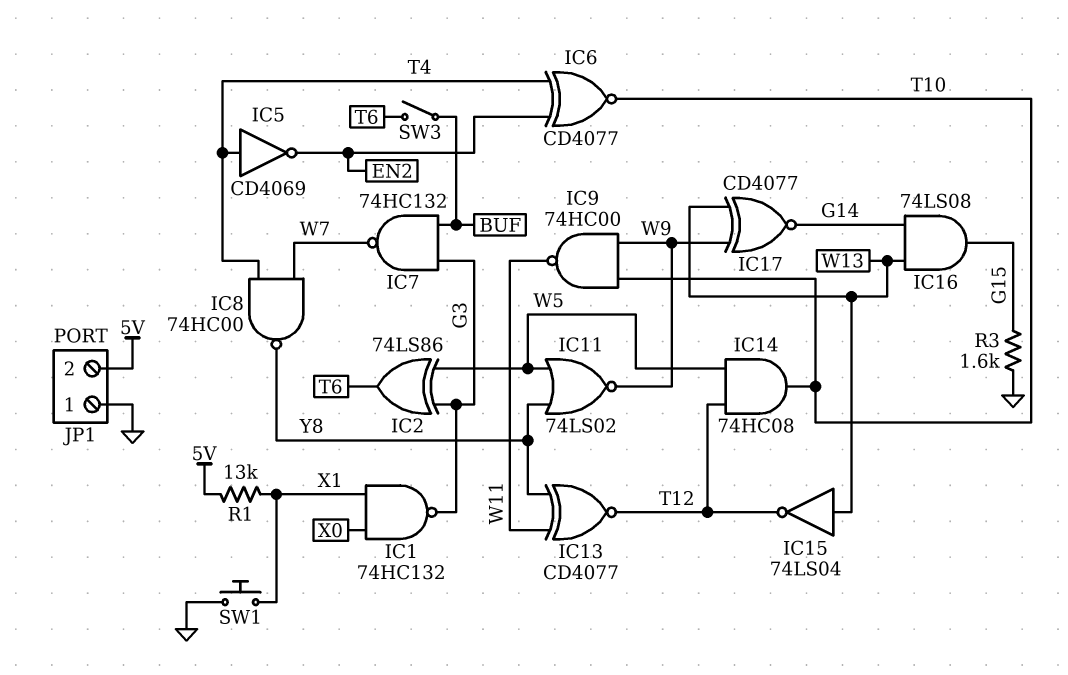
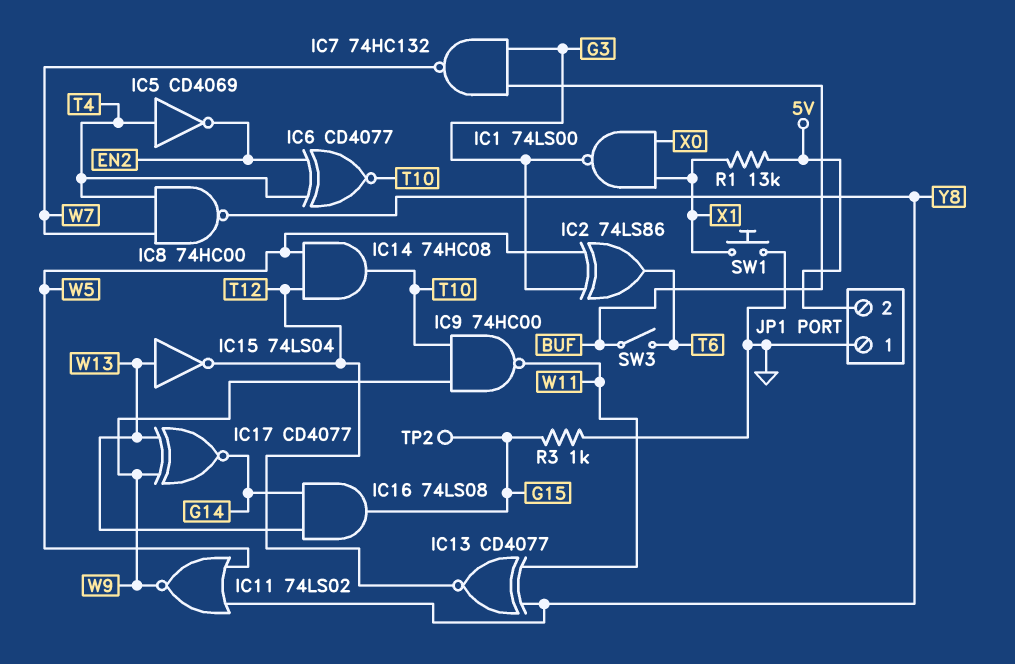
IC1: NAND 74HC132 (in X0, in X1, out G3) -> NAND 74LS00 (in X0, in X1, out G3)
R3: 1.6k (G15, GND) -> 1k (G15, GND)
TP2: none -> test point (G15)

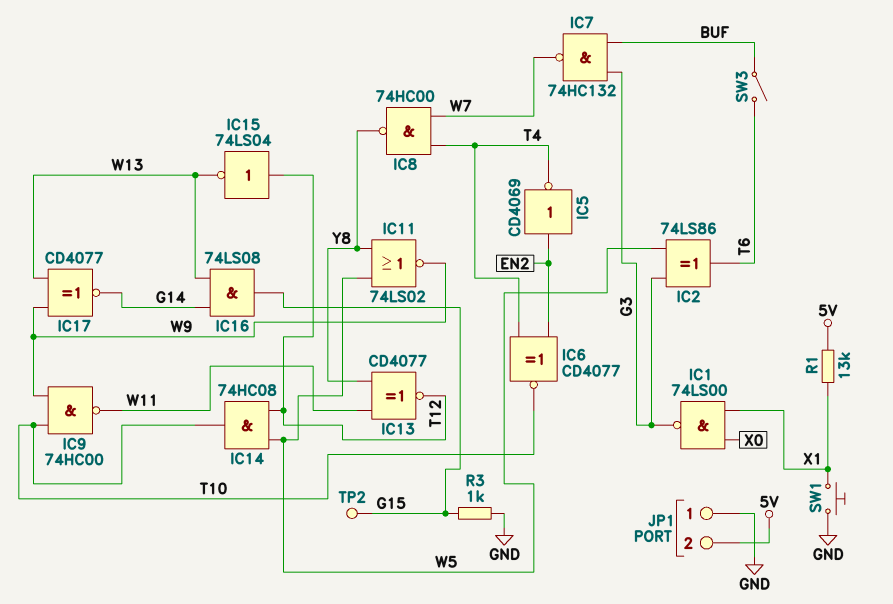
IC5: NOT CD4069 (in T4, out EN2) -> NOT CD4069 (in EN2, out T4)
IC15: NOT 74LS04 (in W13, out T12) -> NOT 74LS04 (in T12, out W13)

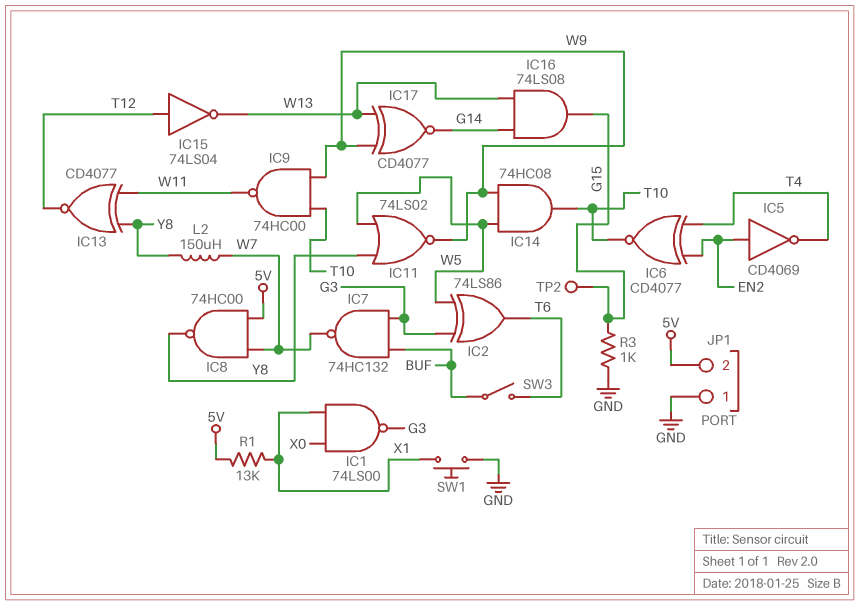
IC8: NAND 74HC00 (in T4, in W7, out Y8) -> NAND 74HC00 (in 5V, in W7, out Y8)
IC14: AND 74HC08 (in T12, in W5, out T10) -> AND 74HC08 (in W5, in W9, out T10)
L2: none -> 150uH (W7, Y8)

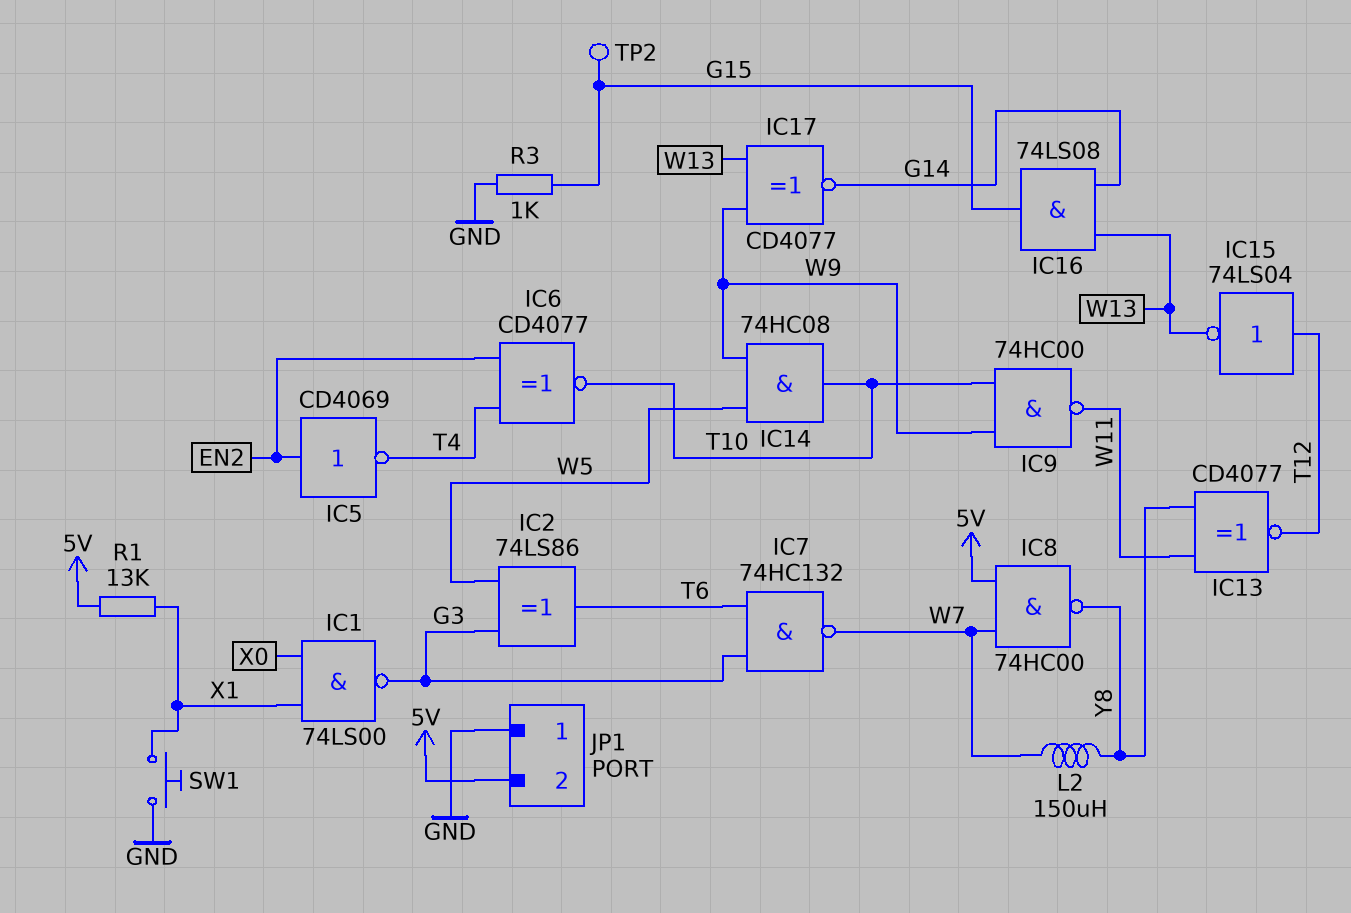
IC7: NAND 74HC132 (in BUF, in G3, out W7) -> NAND 74HC132 (in G3, in T6, out W7)
IC11: NOR 74LS02 (in W5, in Y8, out W9) -> none
SW3: switch (BUF, T6) -> none

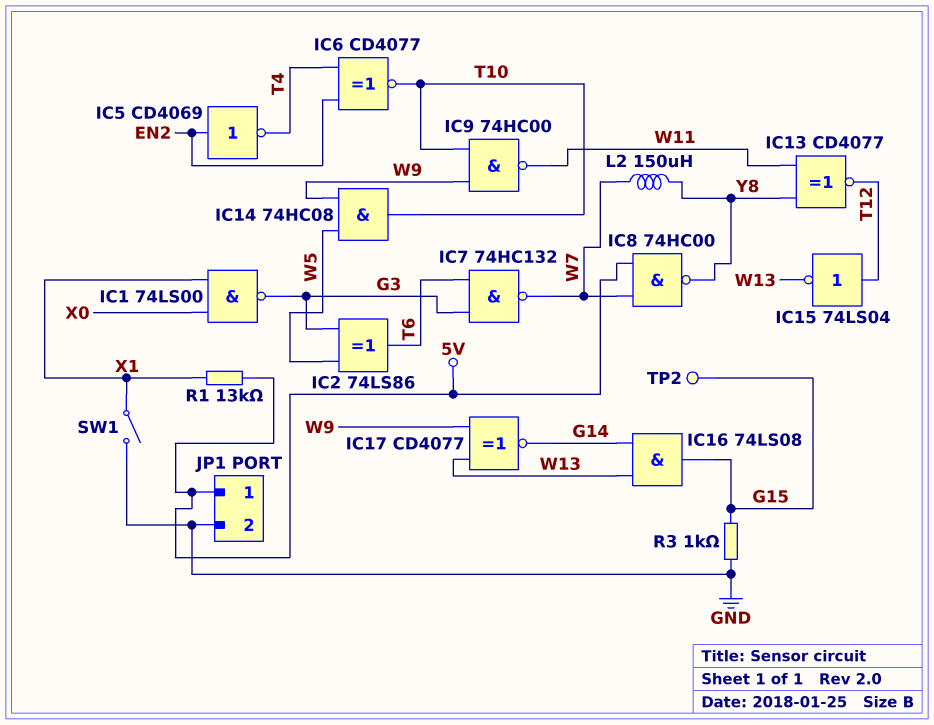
JP1 pin 1: GND -> 5V
JP1 pin 2: 5V -> GND
SW1: button (GND, X1) -> switch (GND, X1)

